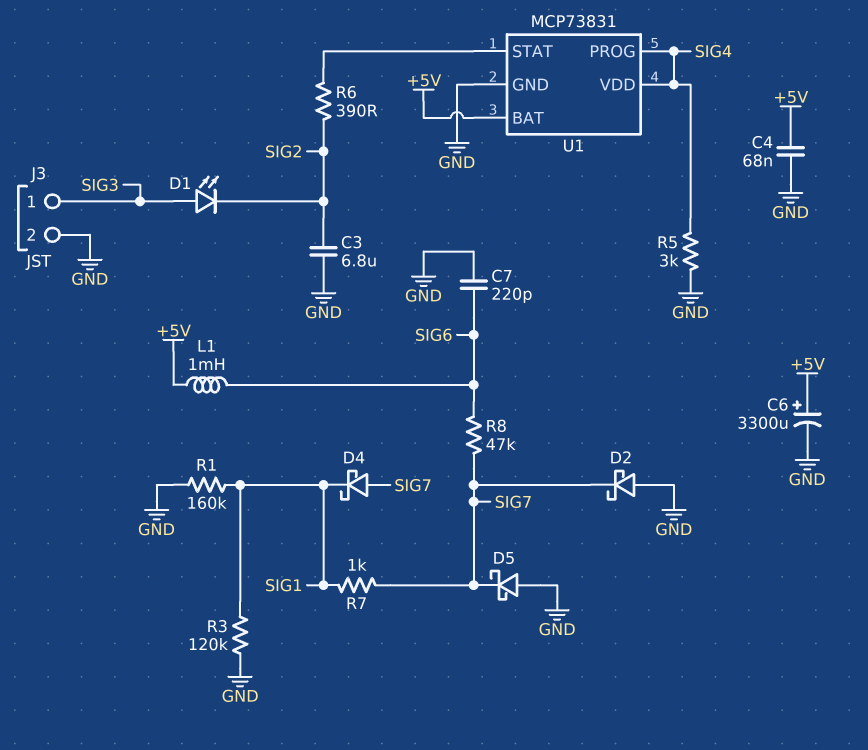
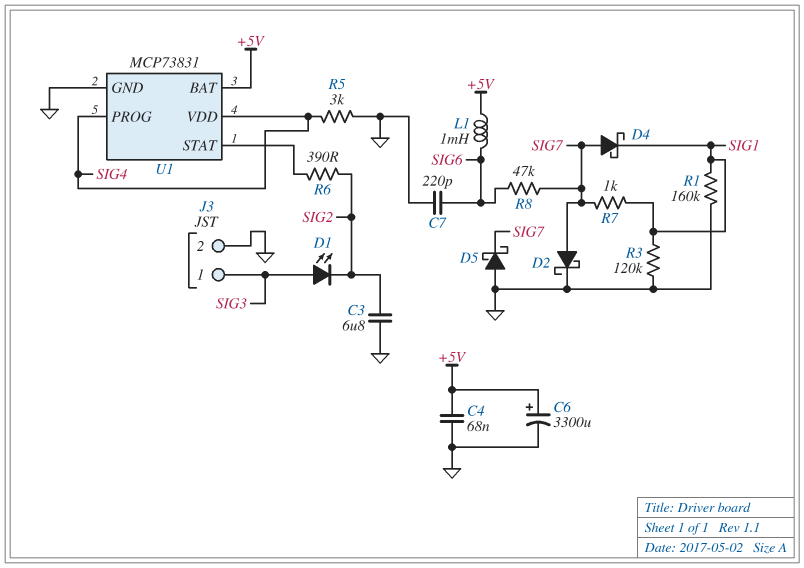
D2: schottky (A GND, K SIG7) -> schottky (A SIG7, K GND)

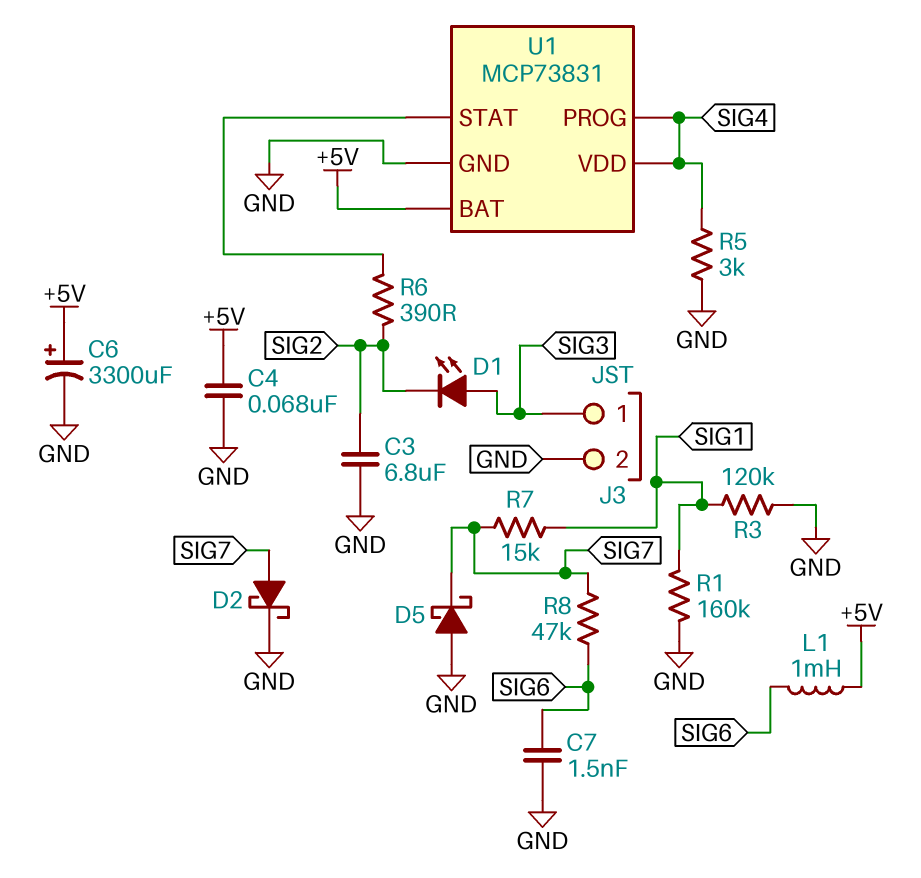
C7: 220pF (GND, SIG6) -> 1.5nF (GND, SIG6)
D4: schottky (A SIG7, K SIG1) -> none
R7: 1k (SIG1, SIG7) -> 15k (SIG1, SIG7)

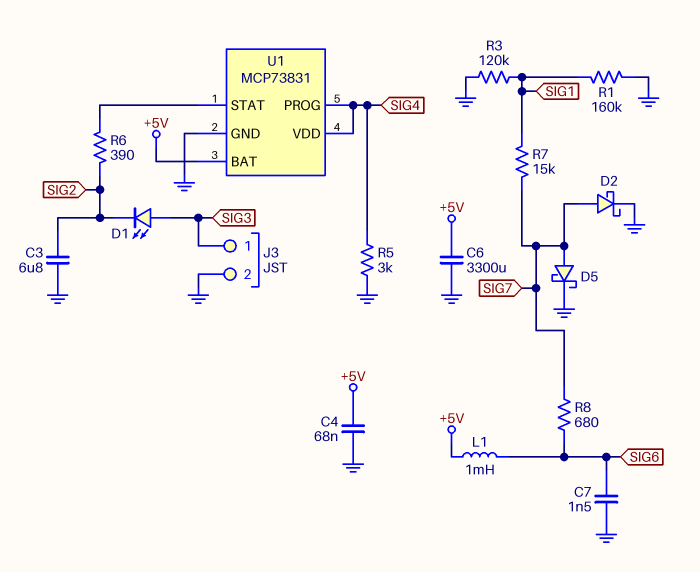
C6: 3300uF (plus +5V, minus GND) -> 3300uF (+5V, GND)
D5: schottky (A GND, K SIG7) -> schottky (A SIG7, K GND)
R8: 47k (SIG6, SIG7) -> 680 (SIG6, SIG7)

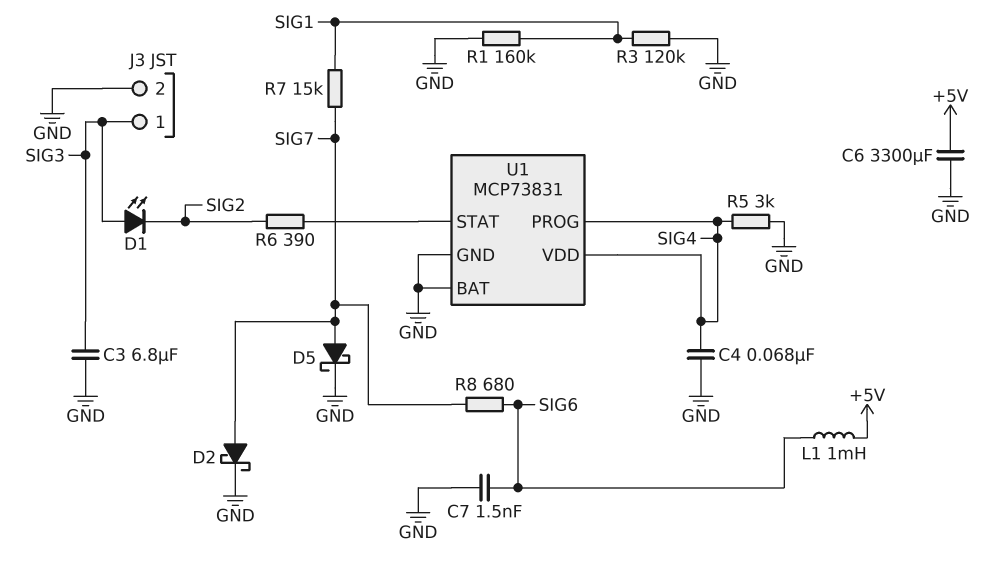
C3: 6.8uF (GND, SIG2) -> 6.8uF (GND, SIG3)
C4: 68nF (+5V, GND) -> 68nF (GND, SIG4)
U1 pin BAT: +5V -> GND

